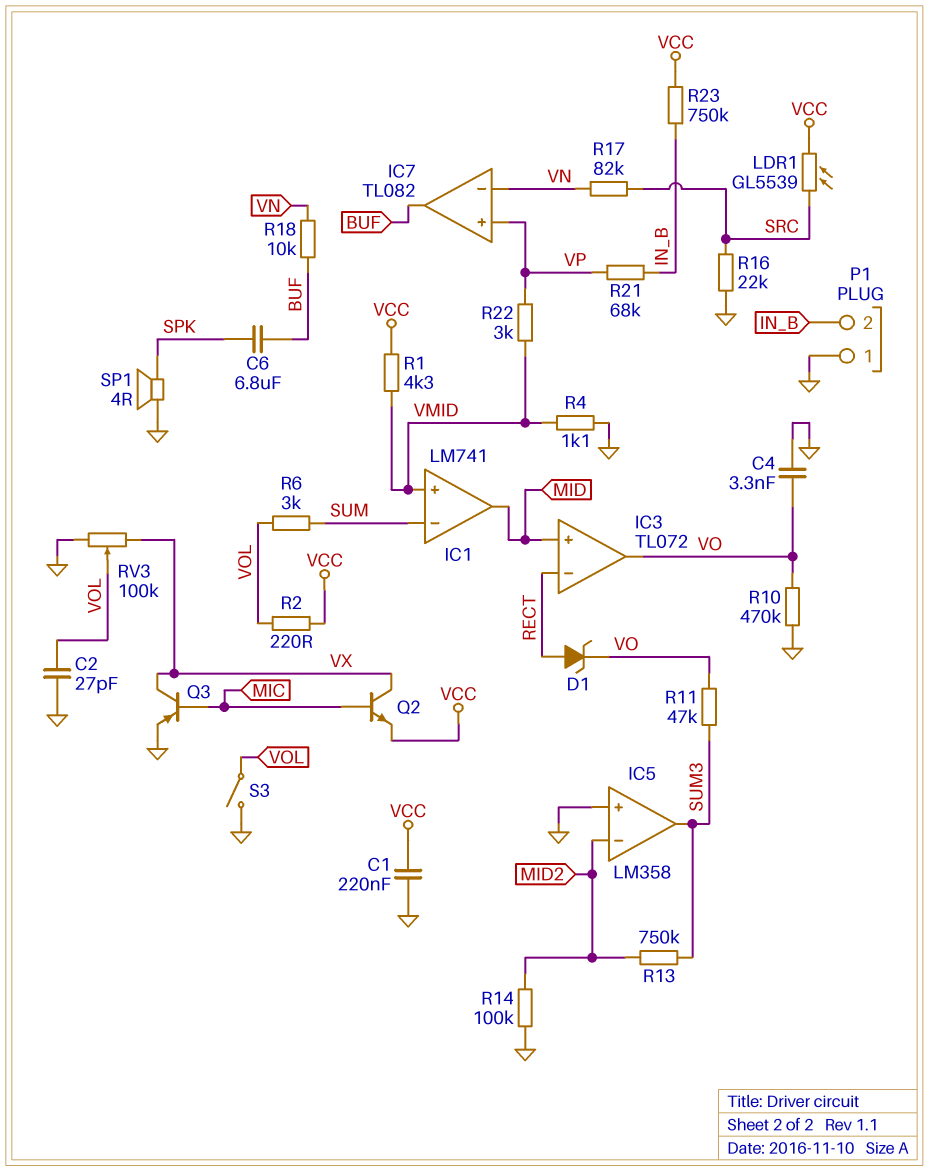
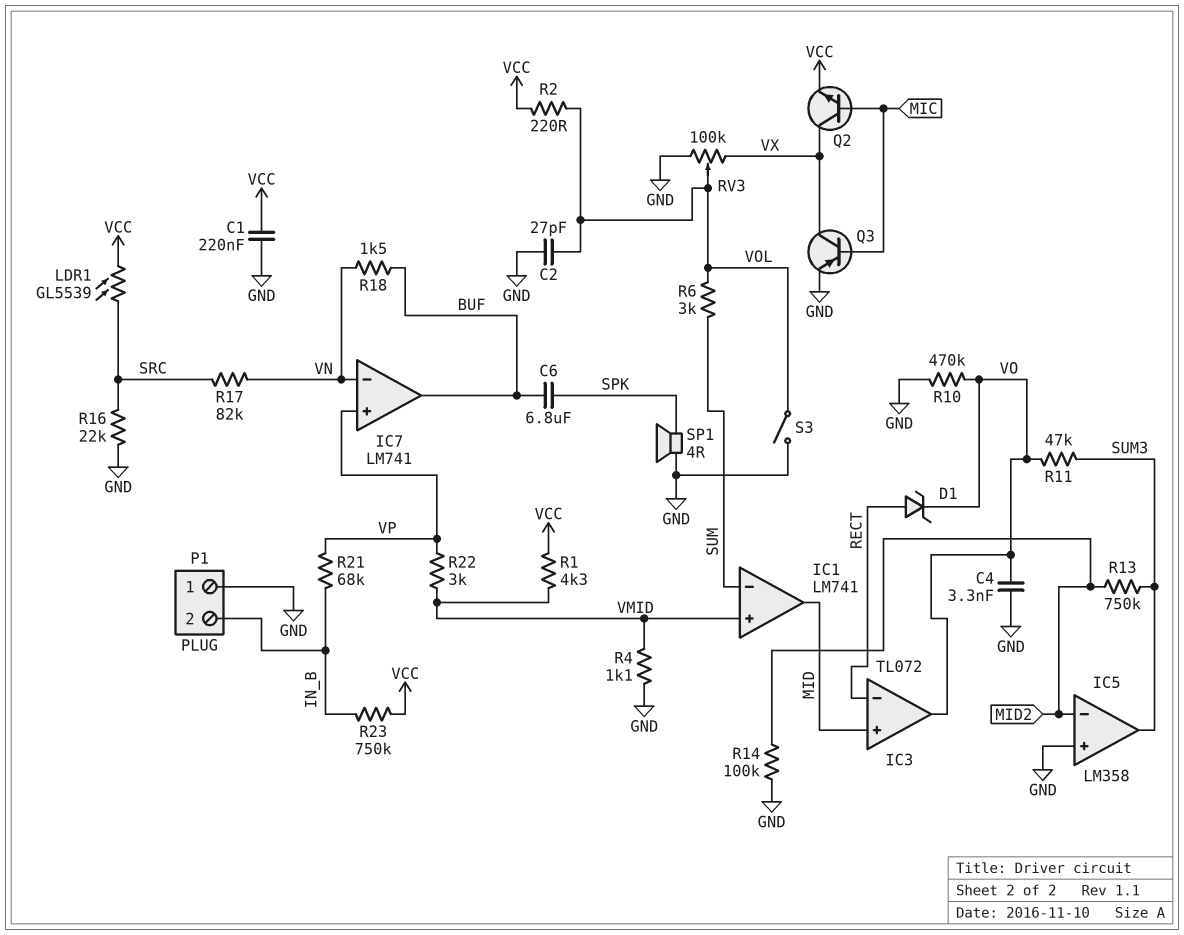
IC7: TL082 -> LM741
R18: 10k (BUF, VN) -> 1.5k (BUF, VN)

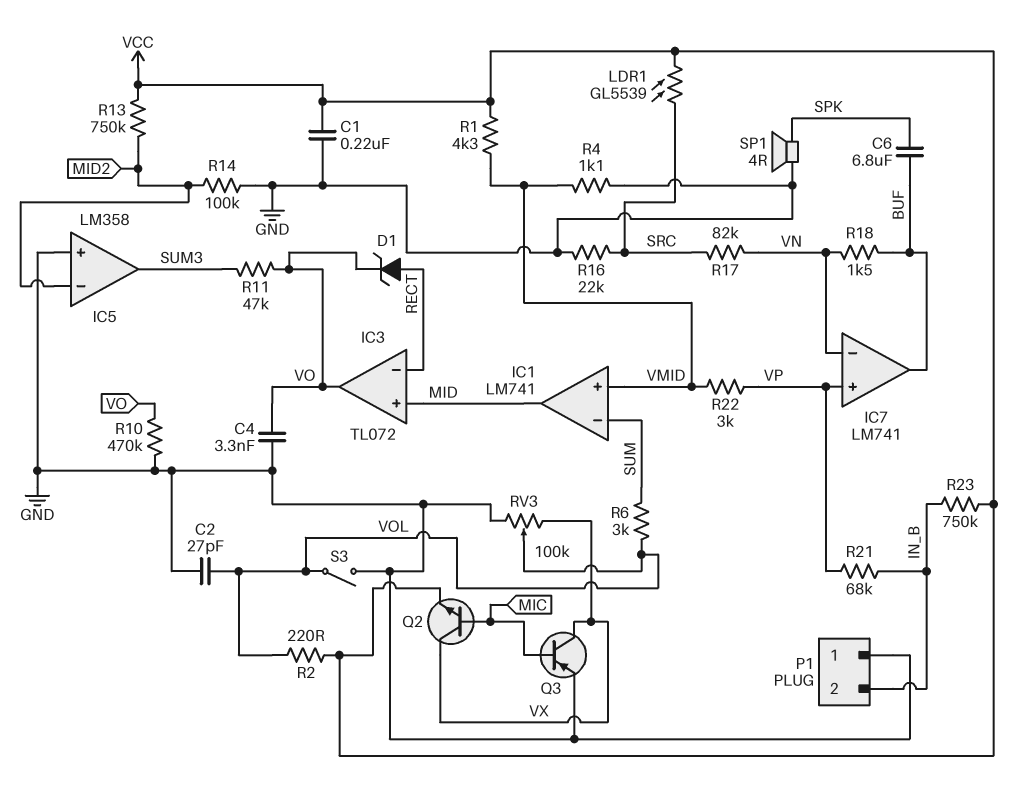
R13: 750k (MID2, SUM3) -> 750k (MID2, VCC)

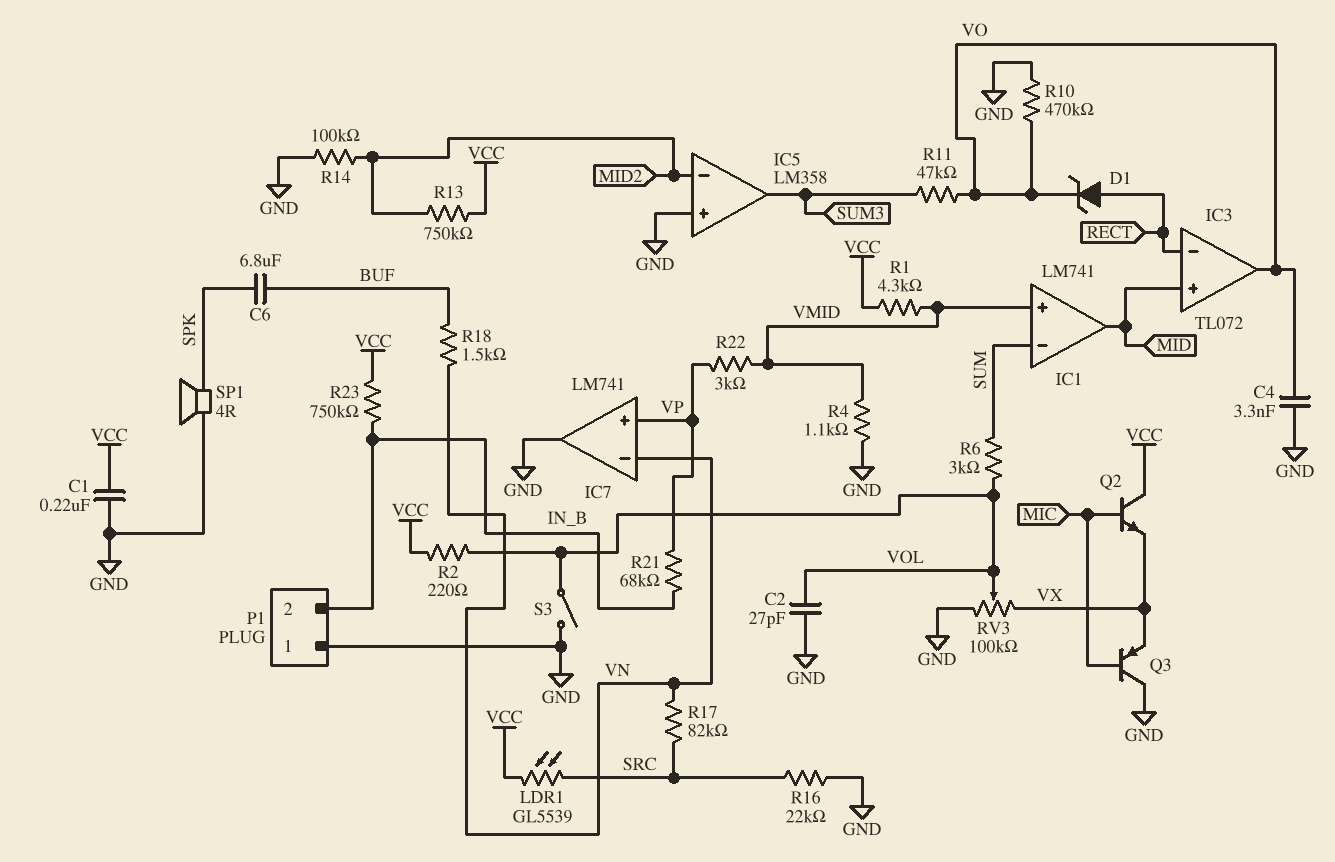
IC7 pin out: BUF -> GND
Q2: NPN (B MIC, C VX, E VCC) -> NPN (B MIC, C VCC, E VX)
Q3: PNP (B MIC, C VX, E GND) -> PNP (B MIC, C GND, E VX)

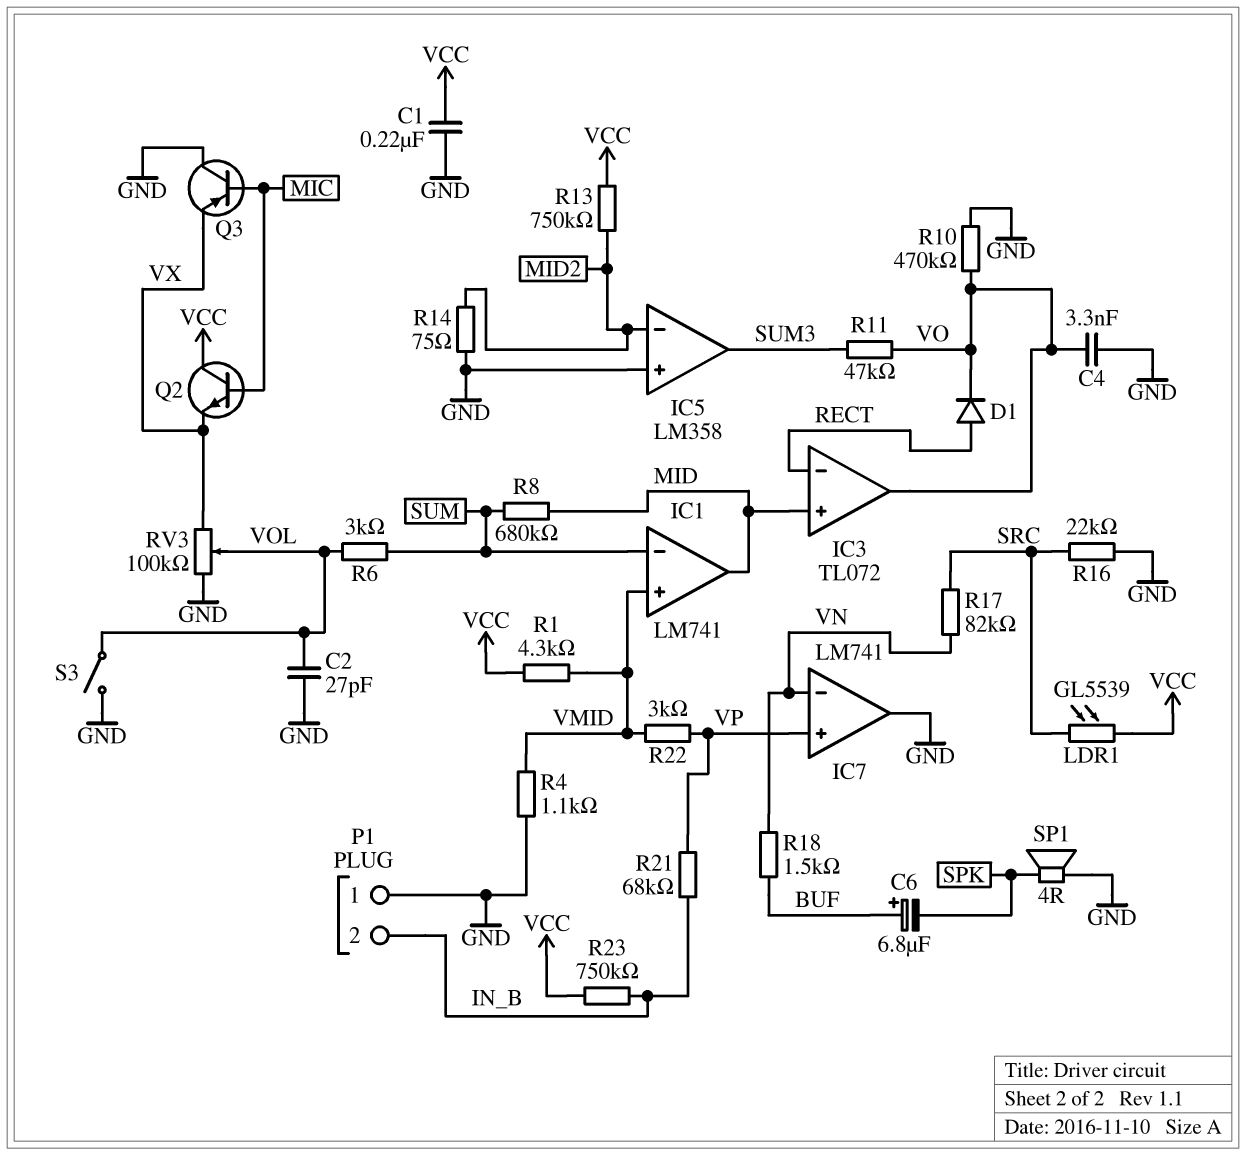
C6: 6.8uF (BUF, SPK) -> 6.8uF (plus BUF, minus SPK)
D1: zener (A RECT, K VO) -> diode (A RECT, K VO)
R2: 220 (VCC, VOL) -> none
R8: none -> 680k (MID, SUM)
R14: 100k (GND, MID2) -> 75 (GND, MID2)

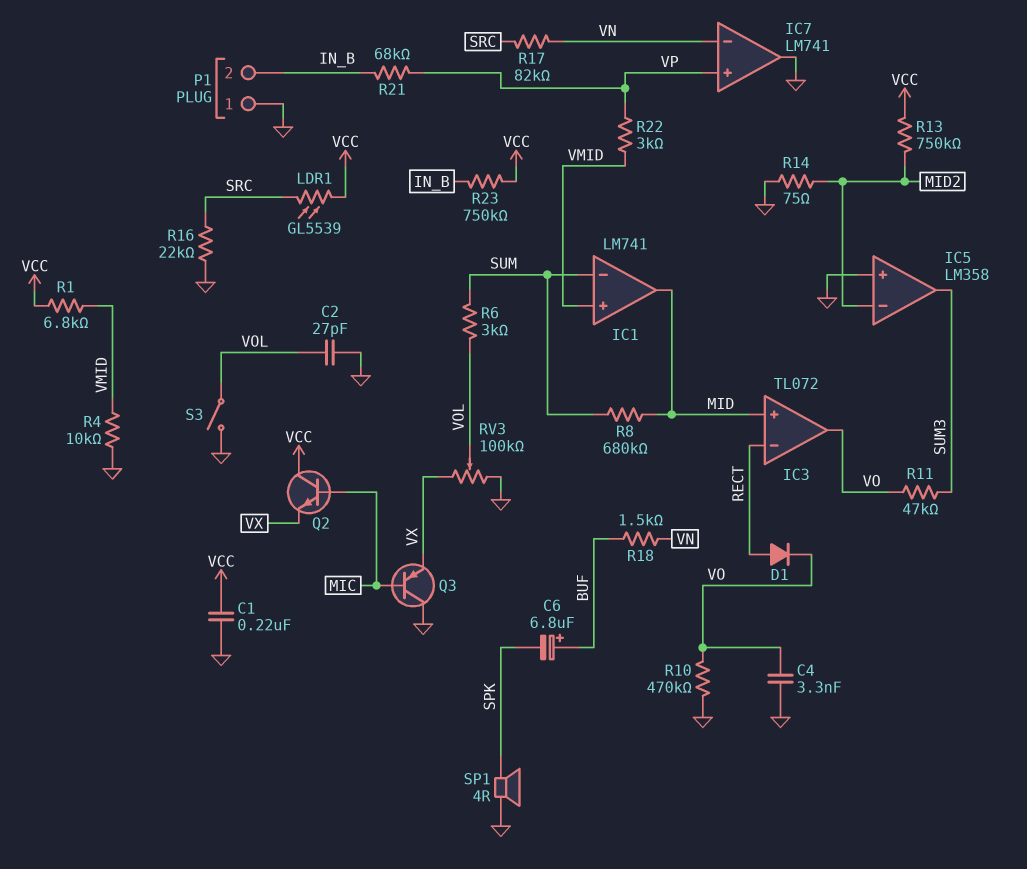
R1: 4.3k (VCC, VMID) -> 6.8k (VCC, VMID)
R4: 1.1k (GND, VMID) -> 10k (GND, VMID)

